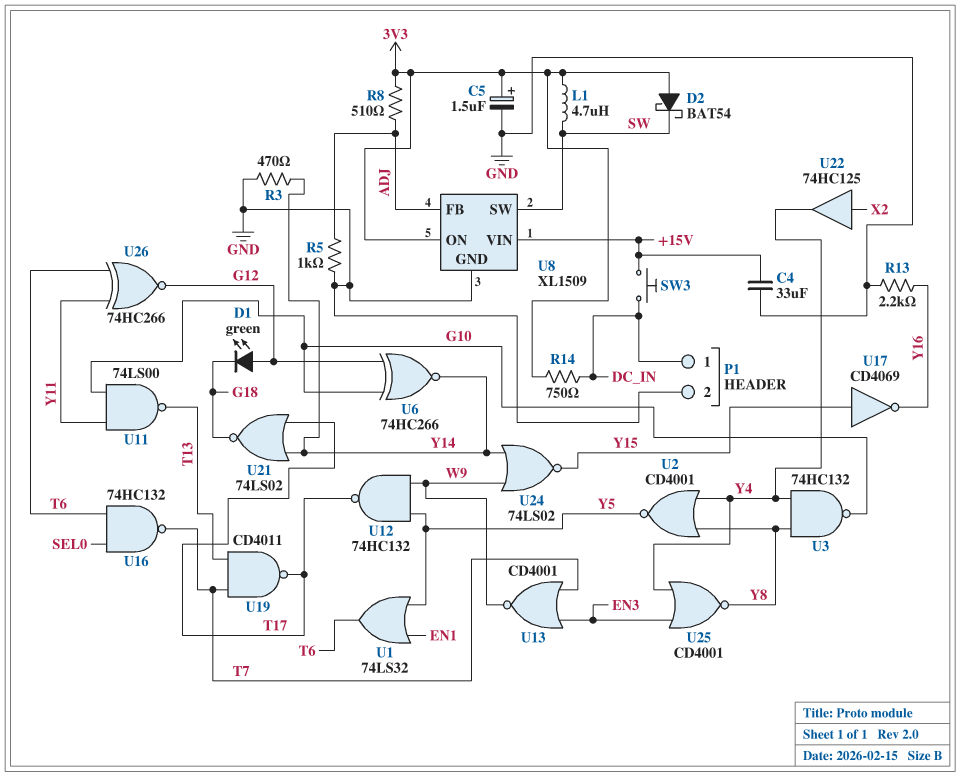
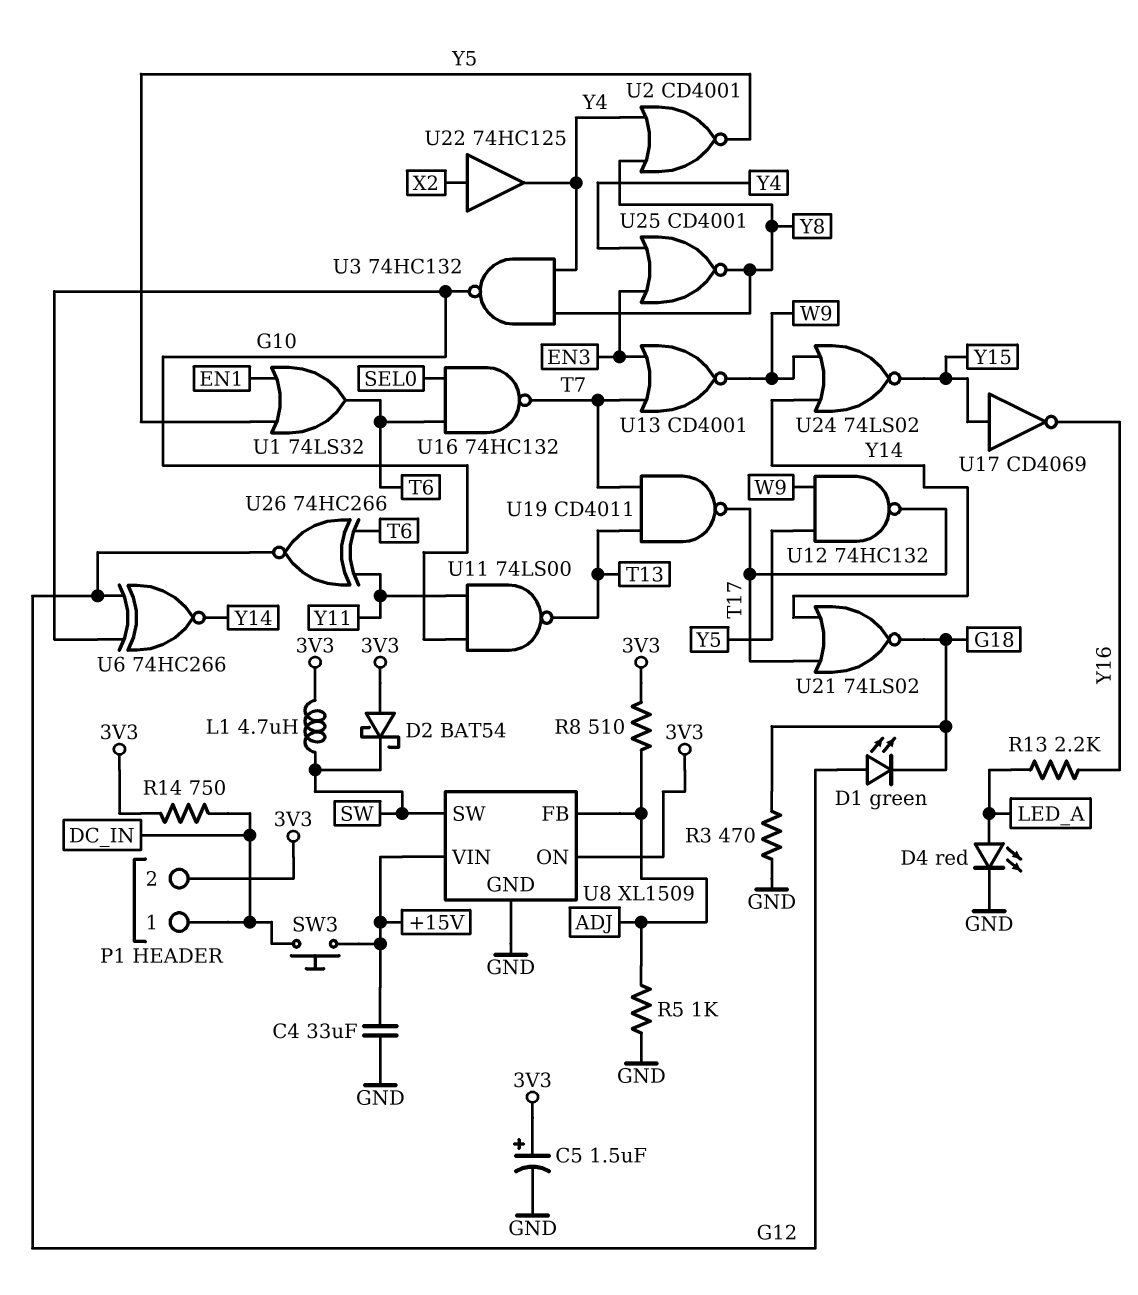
D4: none -> LED red (A LED_A, K GND)
P1 pin 2: GND -> 3V3
R3: 470 (GND, Y14) -> 470 (G18, GND)
R13: 2.2k (GND, Y16) -> 2.2k (LED_A, Y16)

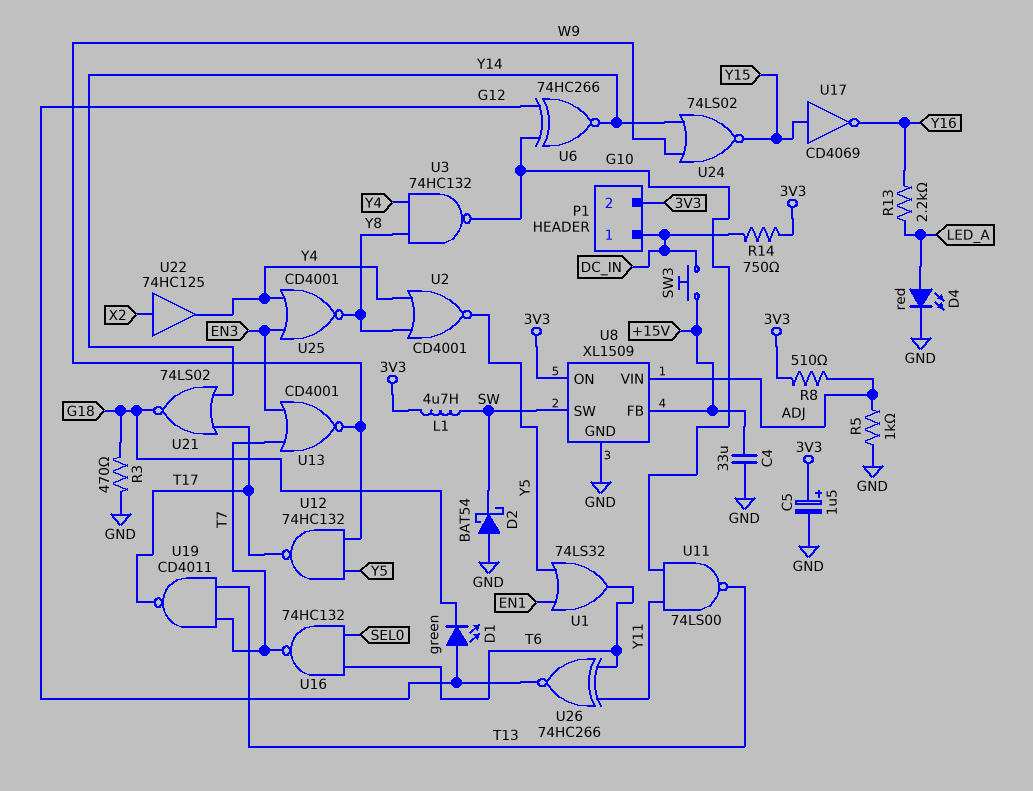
D2: schottky BAT54 (A 3V3, K SW) -> schottky BAT54 (A GND, K SW)
U8 pin FB: ADJ -> +15V
U8 pin VIN: +15V -> ADJ

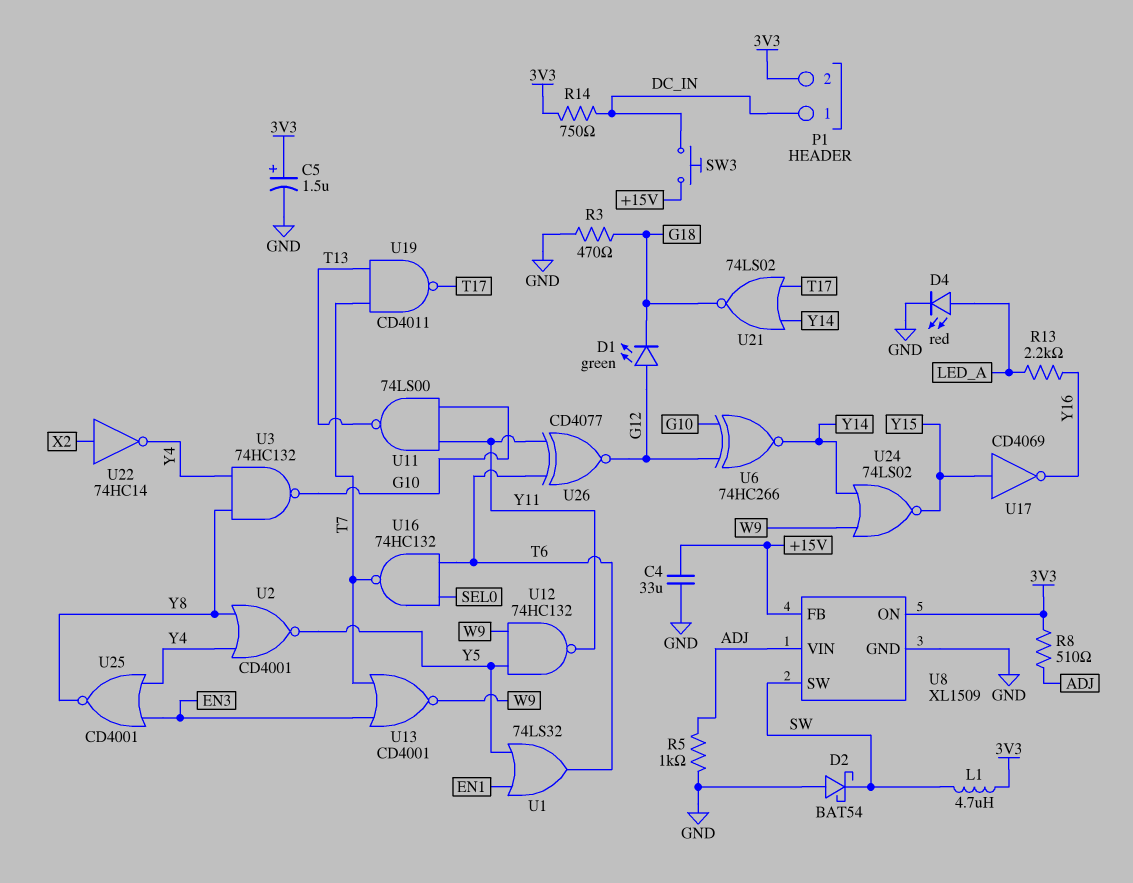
U12: NAND 74HC132 (in W9, in Y5, out T17) -> NAND 74HC132 (in W9, in Y5, out Y11)
U22: buffer 74HC125 (in X2, out Y4) -> NOT 74HC14 (in X2, out Y4)
U26: XNOR 74HC266 (in T6, in Y11, out G12) -> XNOR CD4077 (in T6, in Y11, out G12)

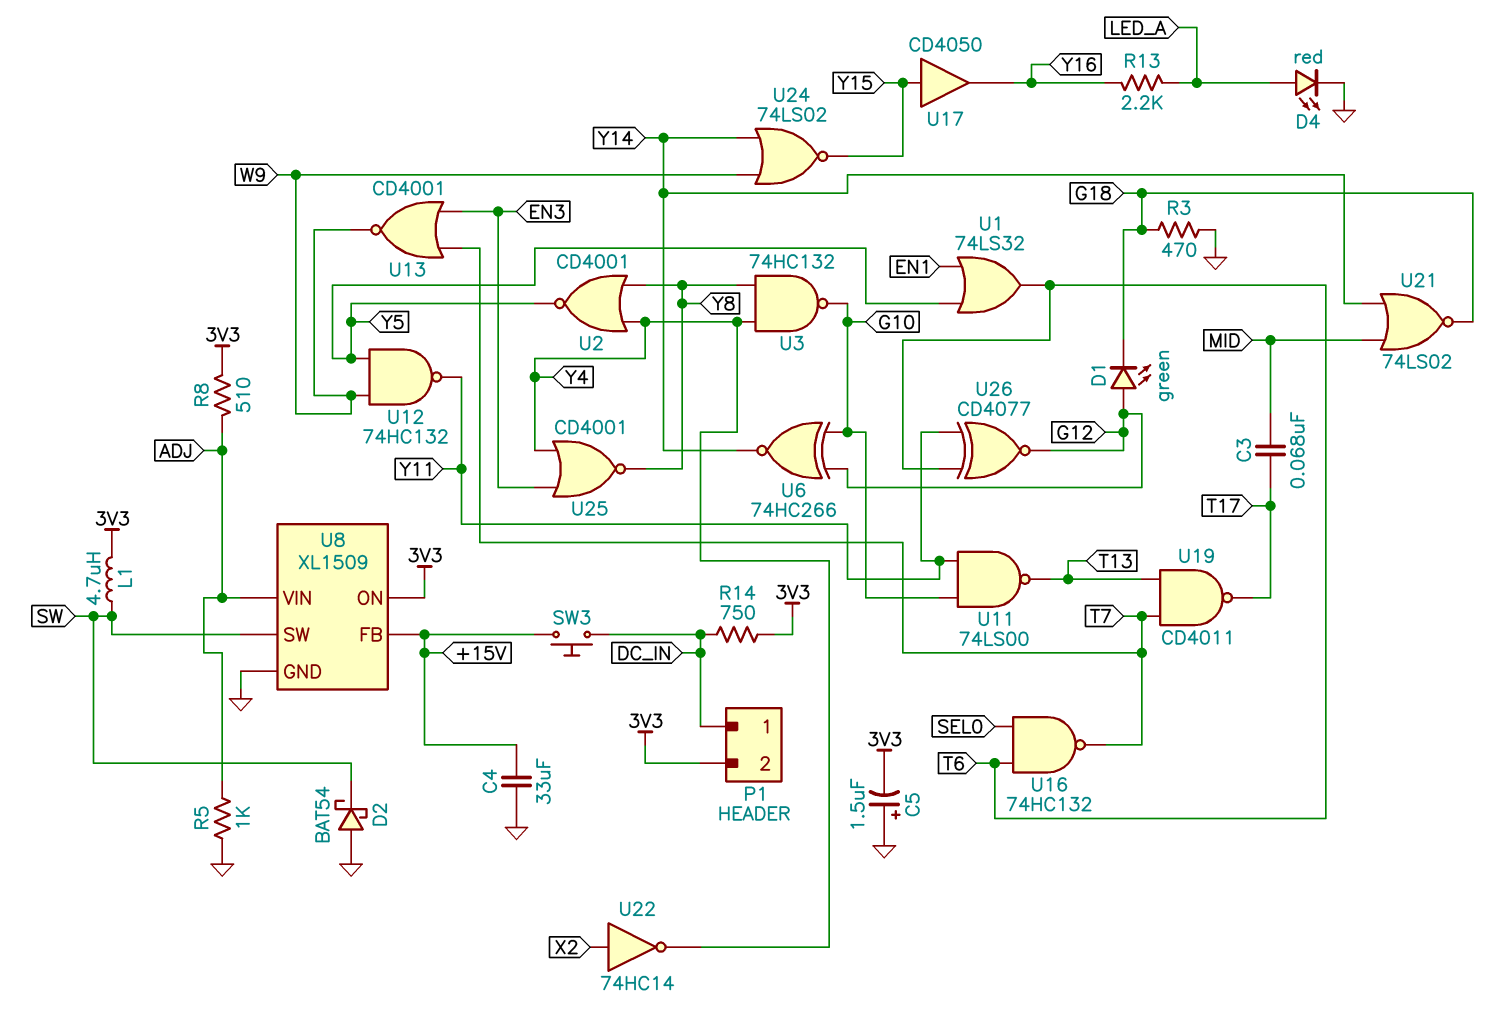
C3: none -> 68nF (MID, T17)
C5: 1.5uF (plus 3V3, minus GND) -> 1.5uF (plus GND, minus 3V3)
U17: NOT CD4069 (in Y15, out Y16) -> buffer CD4050 (in Y15, out Y16)
U21: NOR 74LS02 (in T17, in Y14, out G18) -> NOR 74LS02 (in MID, in Y14, out G18)

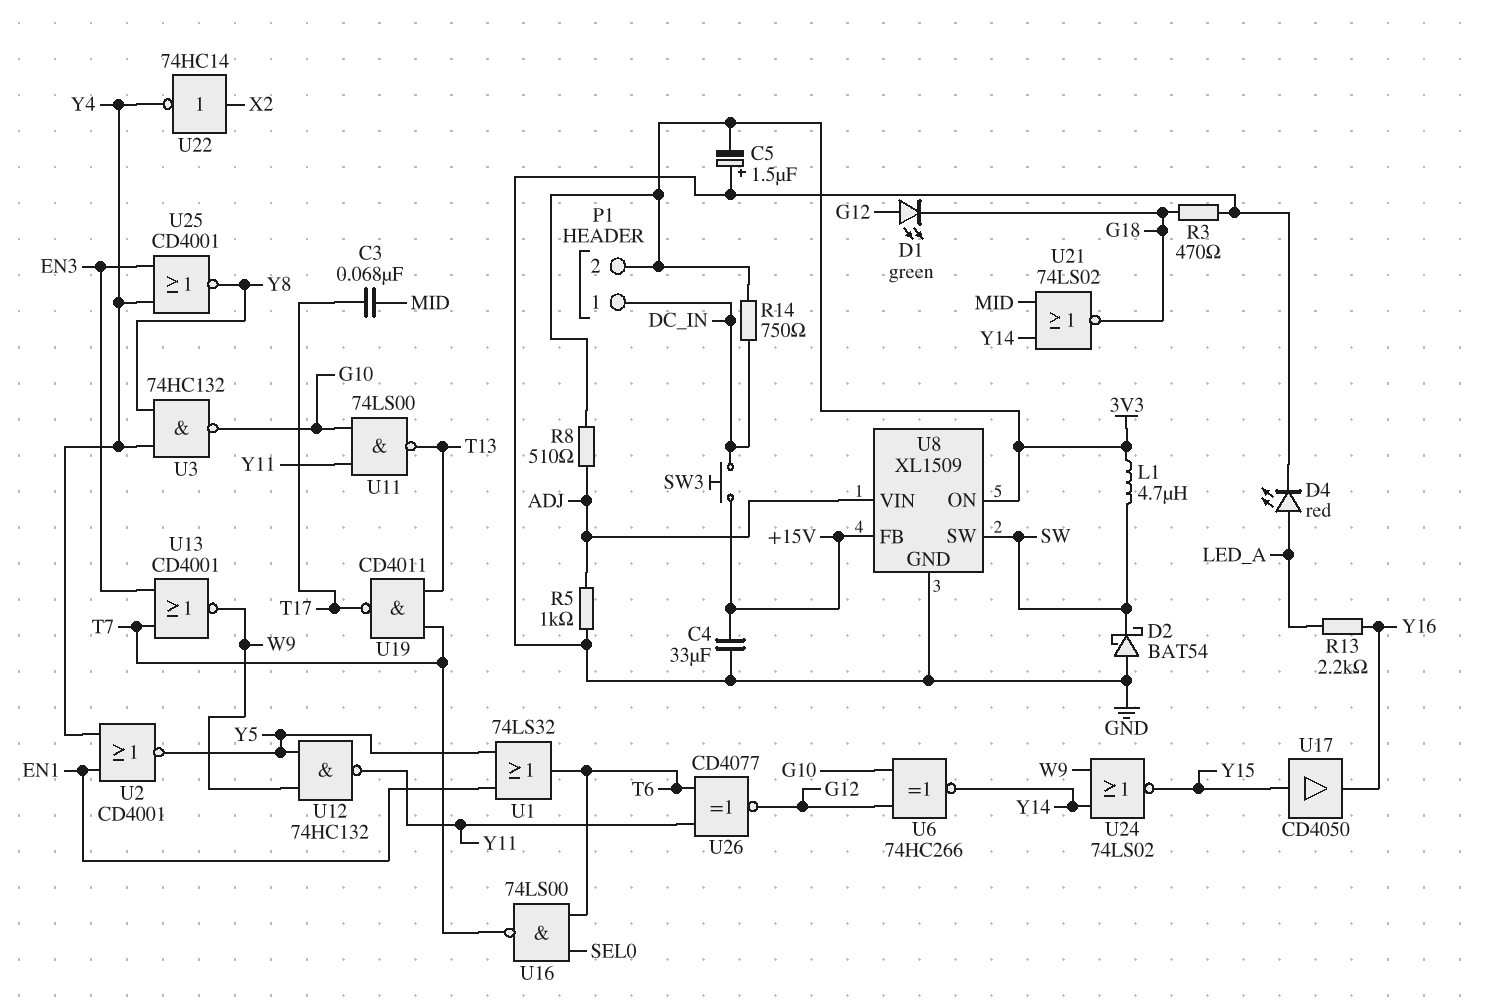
U2: NOR CD4001 (in Y4, in Y8, out Y5) -> NOR CD4001 (in EN1, in Y4, out Y5)
U16: NAND 74HC132 (in SEL0, in T6, out T7) -> NAND 74LS00 (in SEL0, in T6, out T7)

